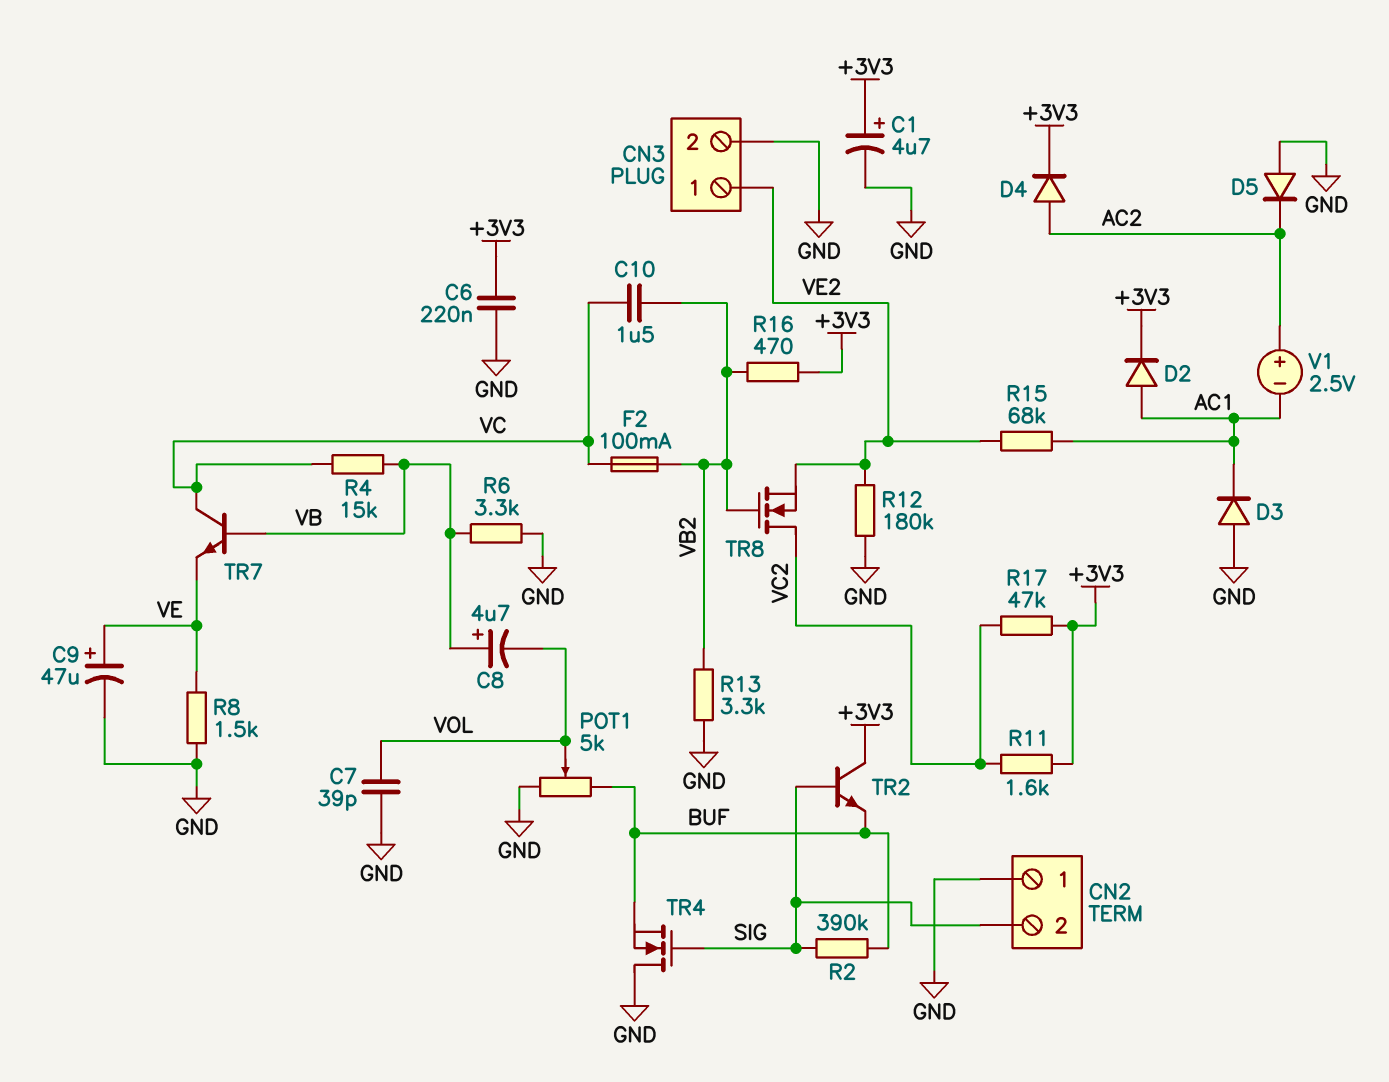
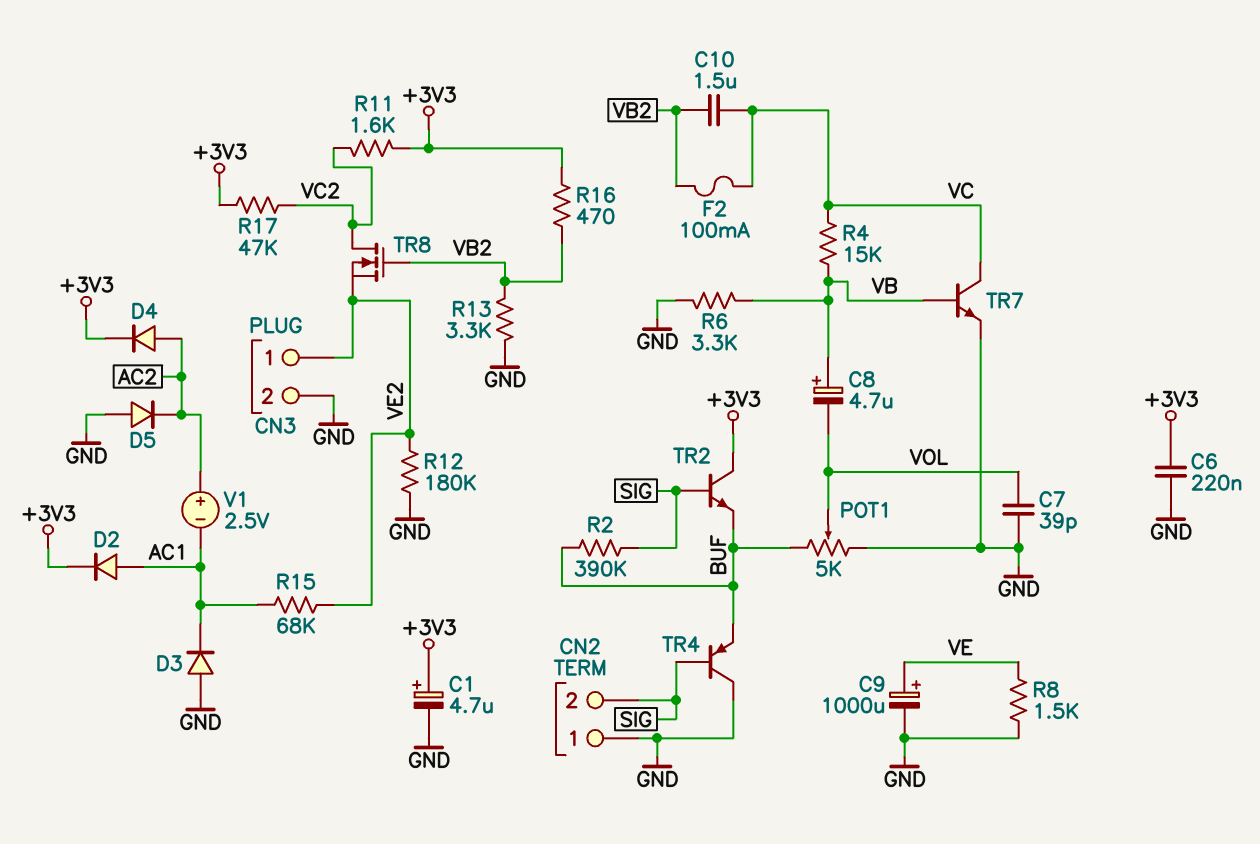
C9: 47uF (plus VE, minus GND) -> 1000uF (plus VE, minus GND)
TR4: NMOS (G SIG, D GND, S BUF) -> PNP (B SIG, C GND, E BUF)
TR7: NPN (B VB, C VC, E VE) -> NPN (B VB, C VC, E GND)

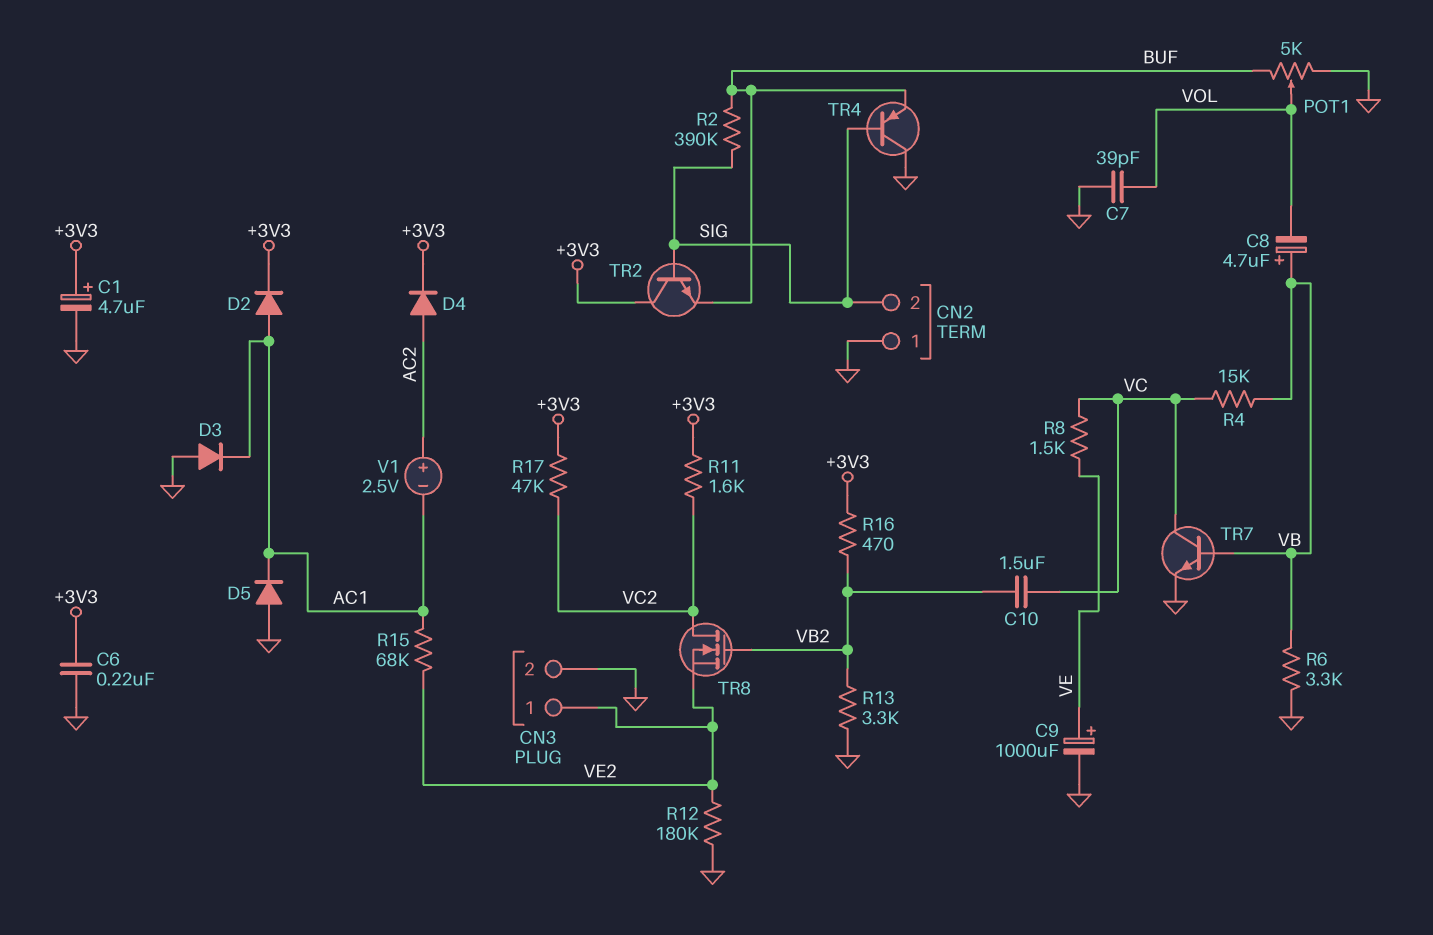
D5: diode (A GND, K AC2) -> diode (A GND, K AC1)
F2: 100mA (VB2, VC) -> none
R8: 1.5k (GND, VE) -> 1.5k (VC, VE)

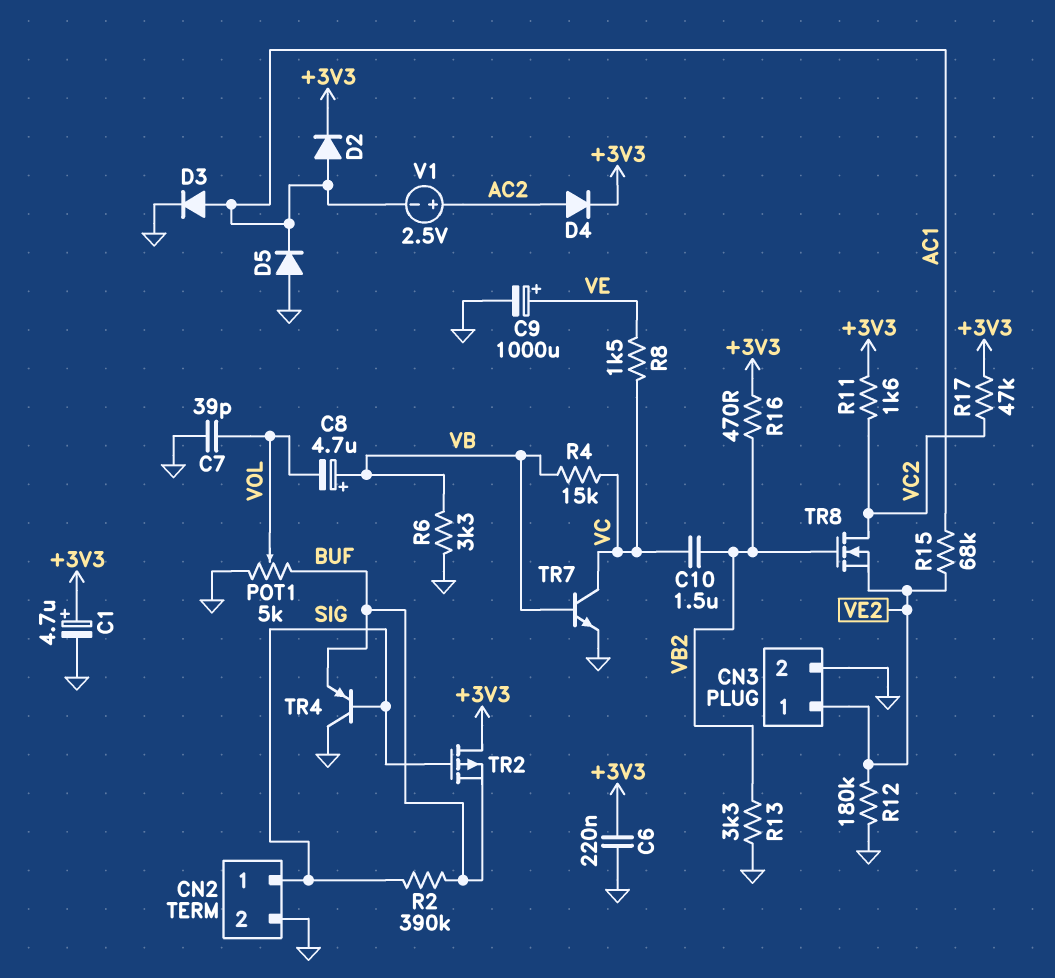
CN2 pin 1: GND -> SIG
CN2 pin 2: SIG -> GND
D3: diode (A GND, K AC1) -> diode (A AC1, K GND)
TR2: NPN (B SIG, C +3V3, E BUF) -> PMOS (G SIG, D +3V3, S BUF)

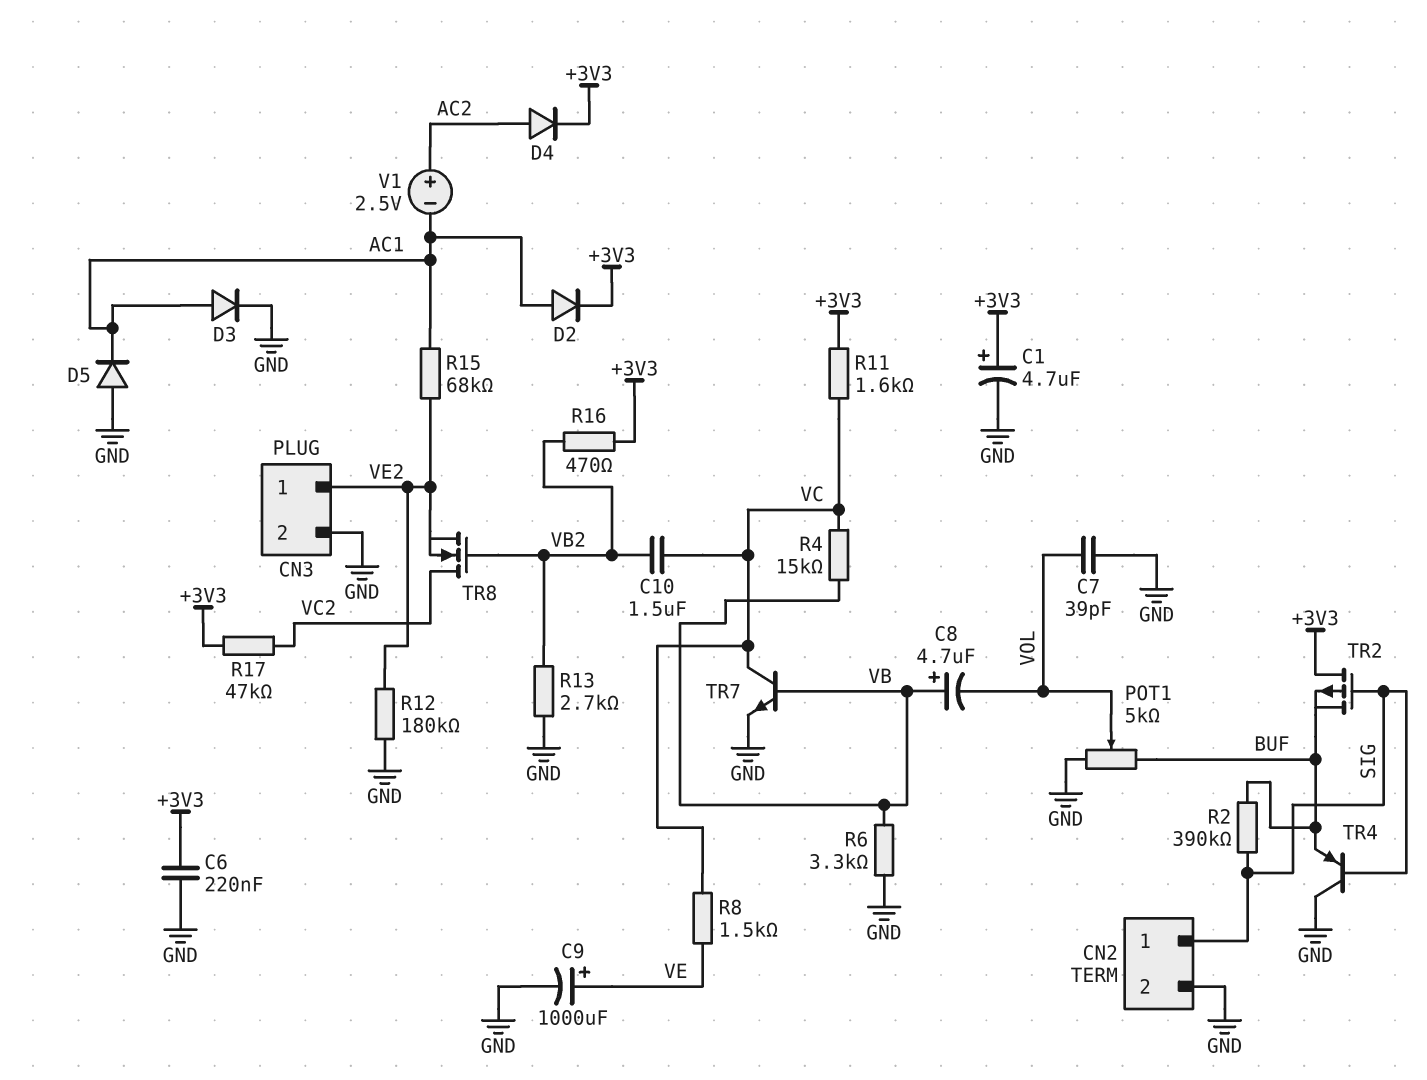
R11: 1.6k (+3V3, VC2) -> 1.6k (+3V3, VC)
R13: 3.3k (GND, VB2) -> 2.7k (GND, VB2)

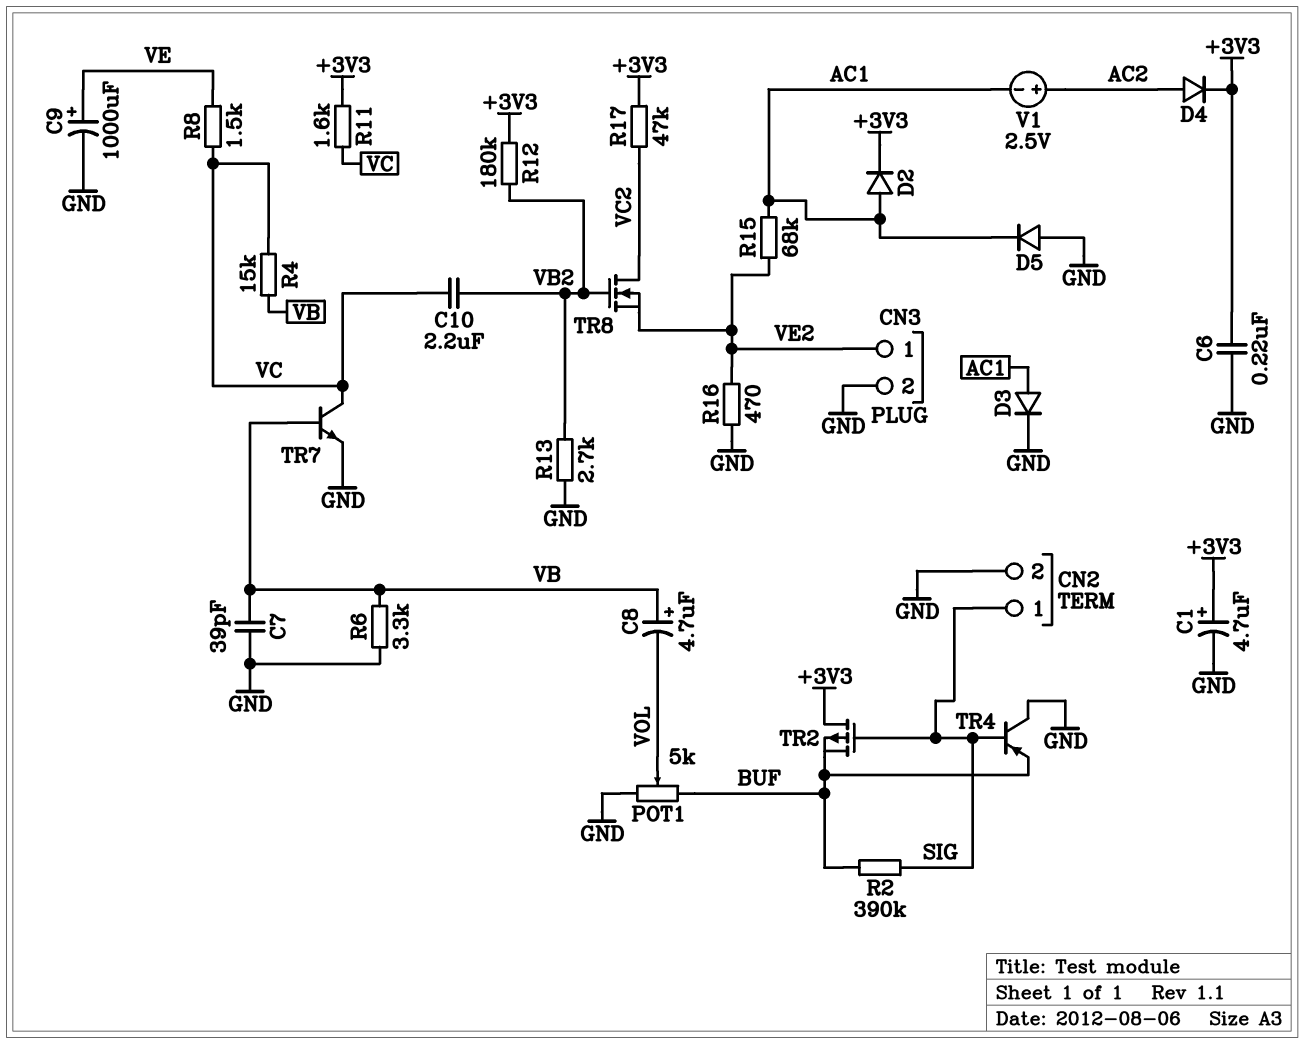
C7: 39pF (GND, VOL) -> 39pF (GND, VB)
C10: 1.5uF (VB2, VC) -> 2.2uF (VB2, VC)
R12: 180k (GND, VE2) -> 180k (+3V3, VB2)
R16: 470 (+3V3, VB2) -> 470 (GND, VE2)

